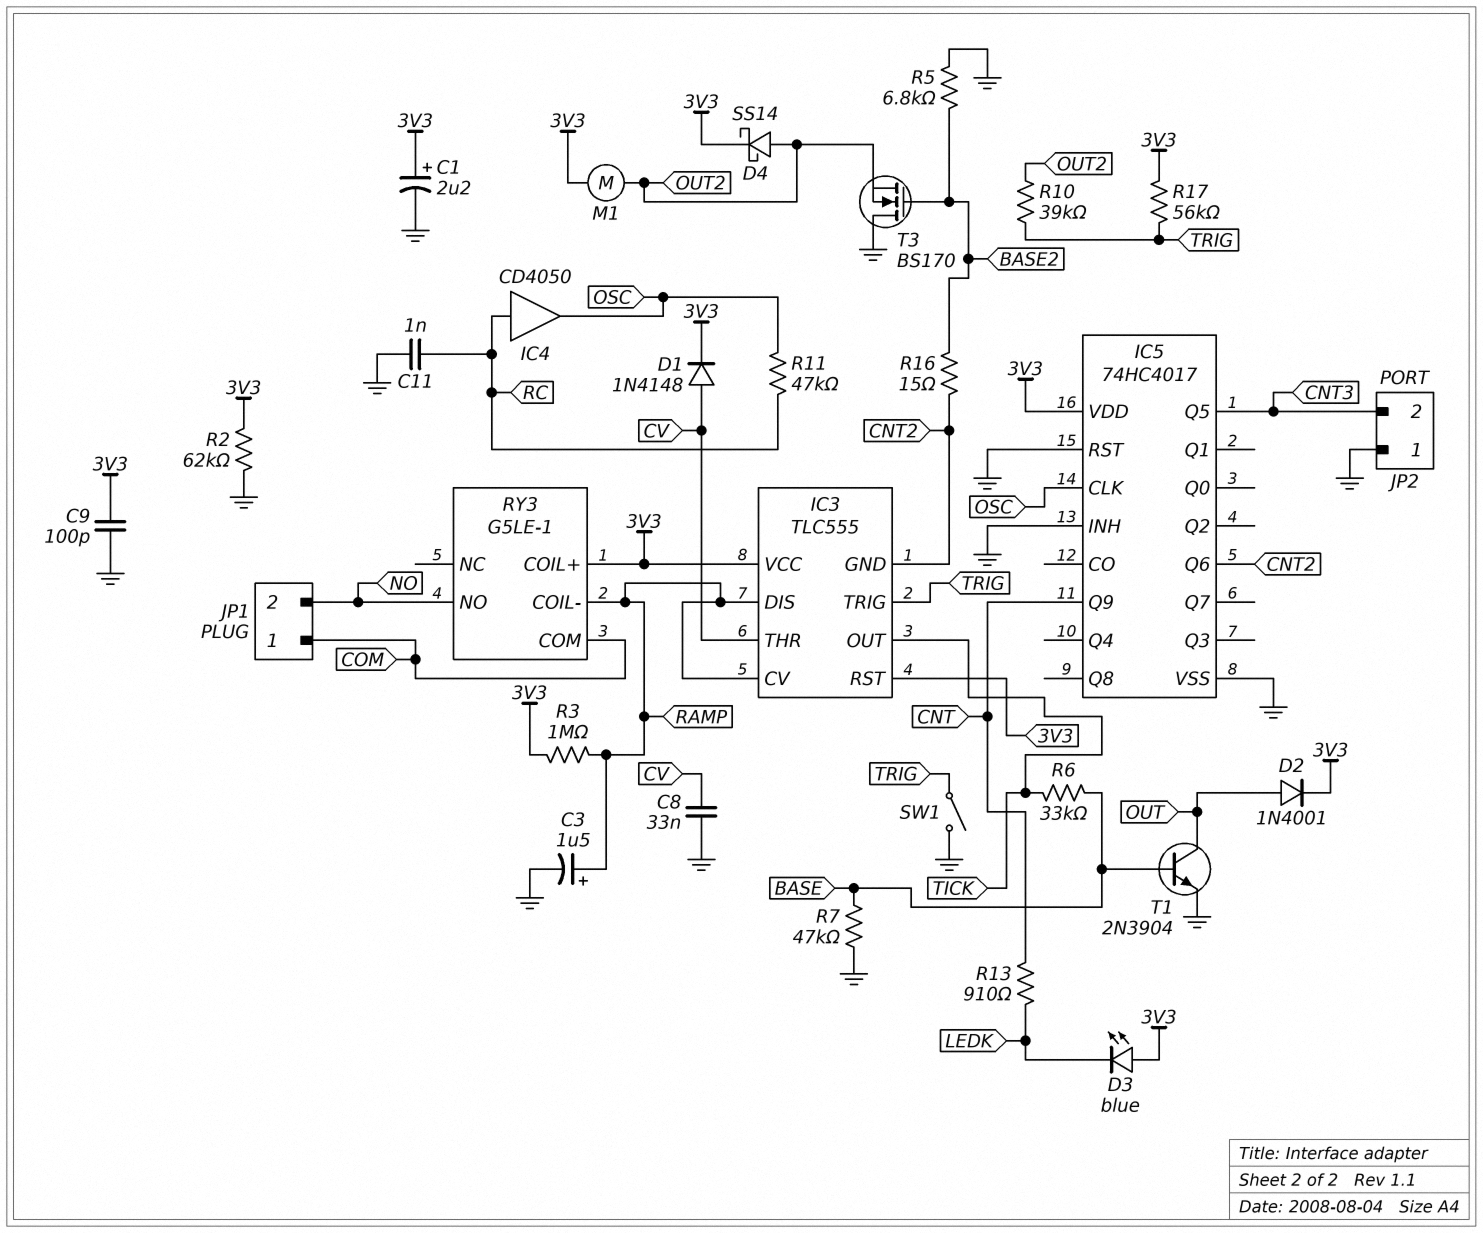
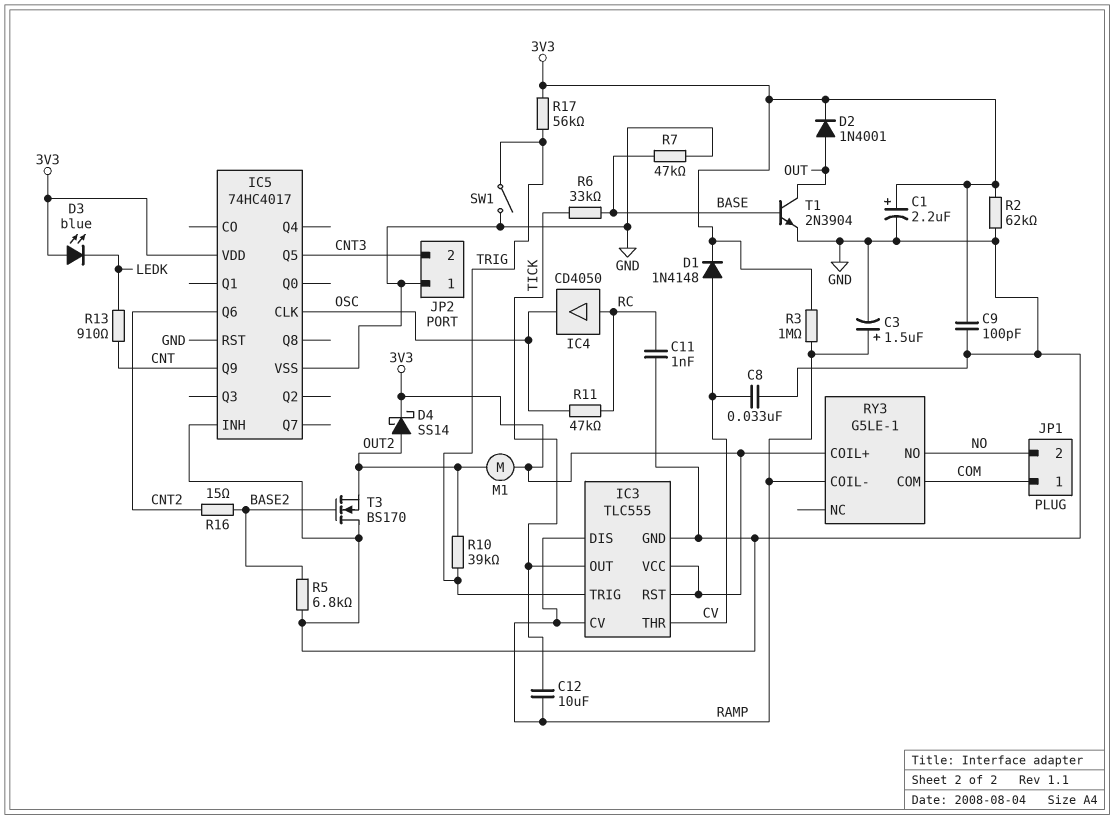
C12: none -> 10uF (RAMP, TICK)
IC3 pin GND: CNT2 -> GND

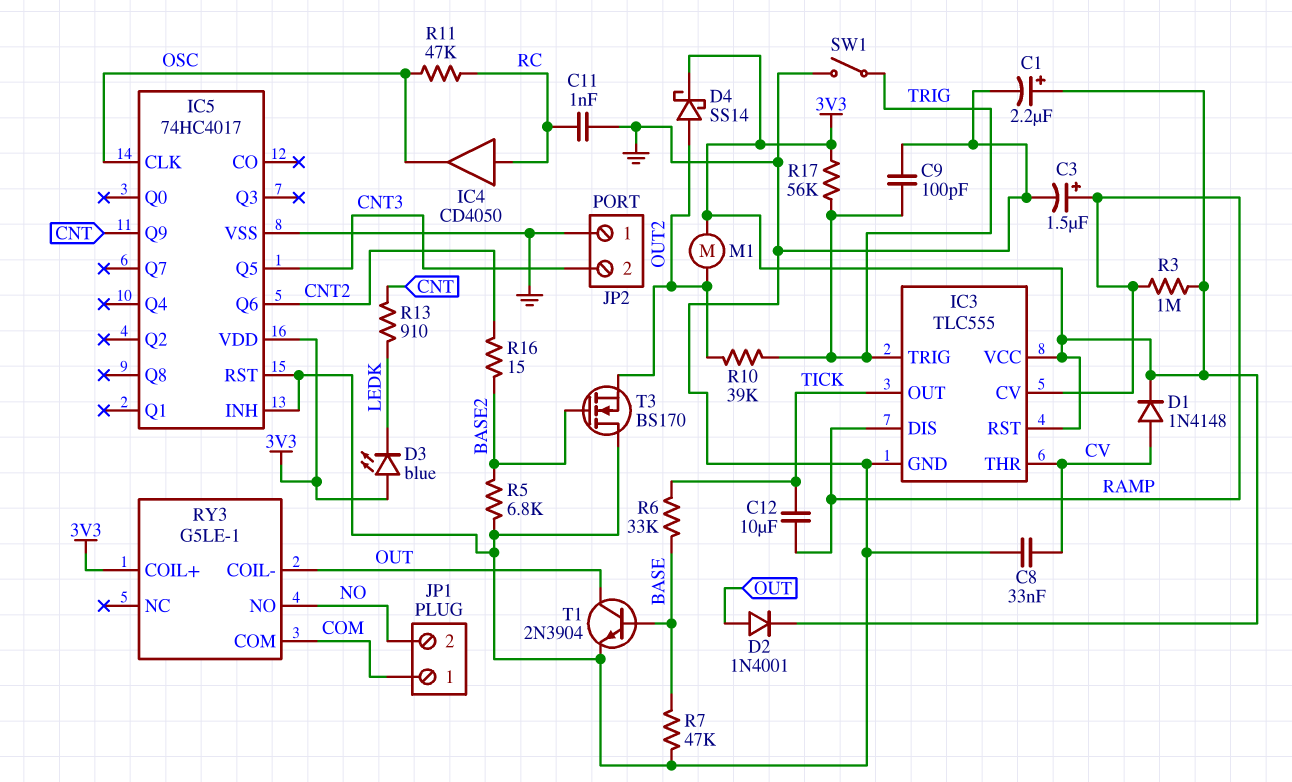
C9: 100pF (3V3, GND) -> 100pF (GND, TRIG)
R2: 62k (3V3, GND) -> none
RY3 pin COIL-: RAMP -> OUT

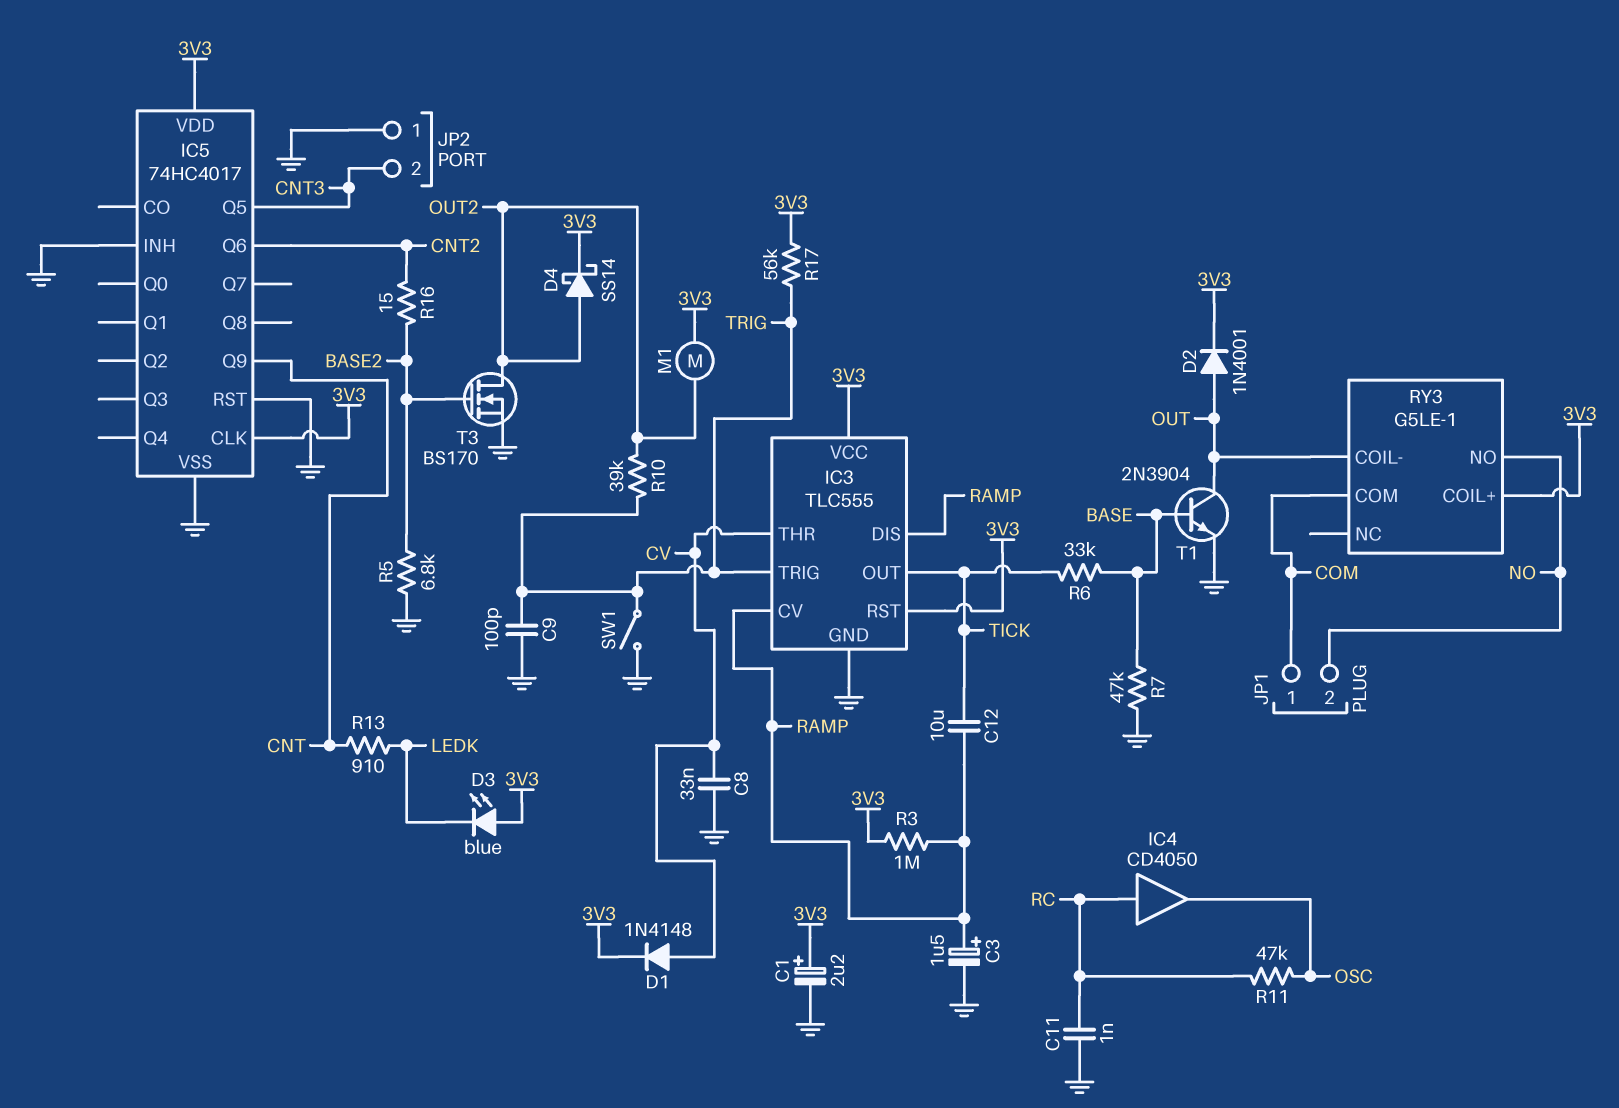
IC5 pin CLK: OSC -> 3V3
T3: NMOS BS170 (G BASE2, D GND, S OUT2) -> NMOS BS170 (G BASE2, D OUT2, S GND)

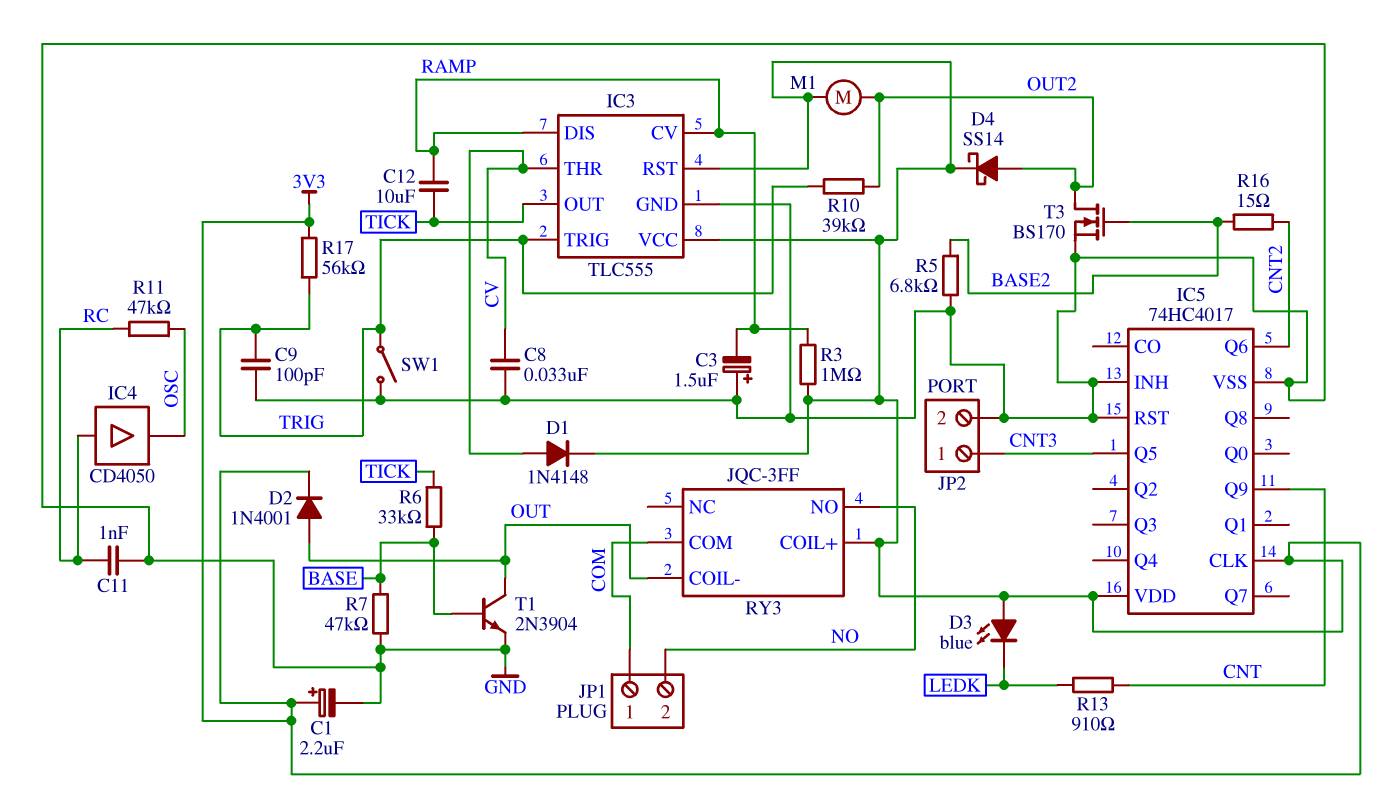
C3: 1.5uF (plus RAMP, minus GND) -> 1.5uF (plus GND, minus RAMP)
JP2 pin 1: GND -> CNT3
JP2 pin 2: CNT3 -> GND
RY3: G5LE-1 -> JQC-3FF

